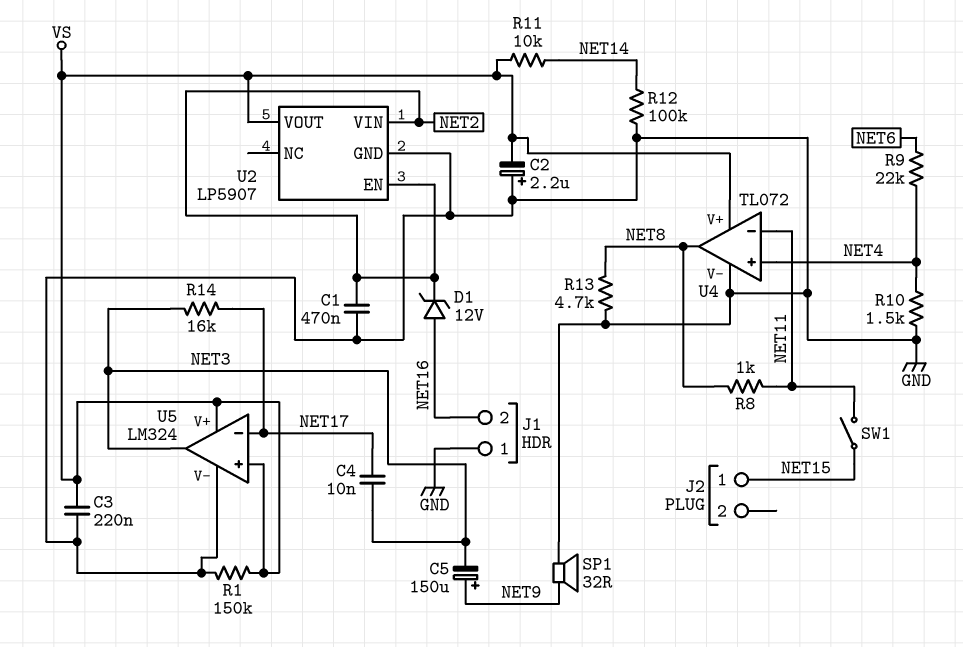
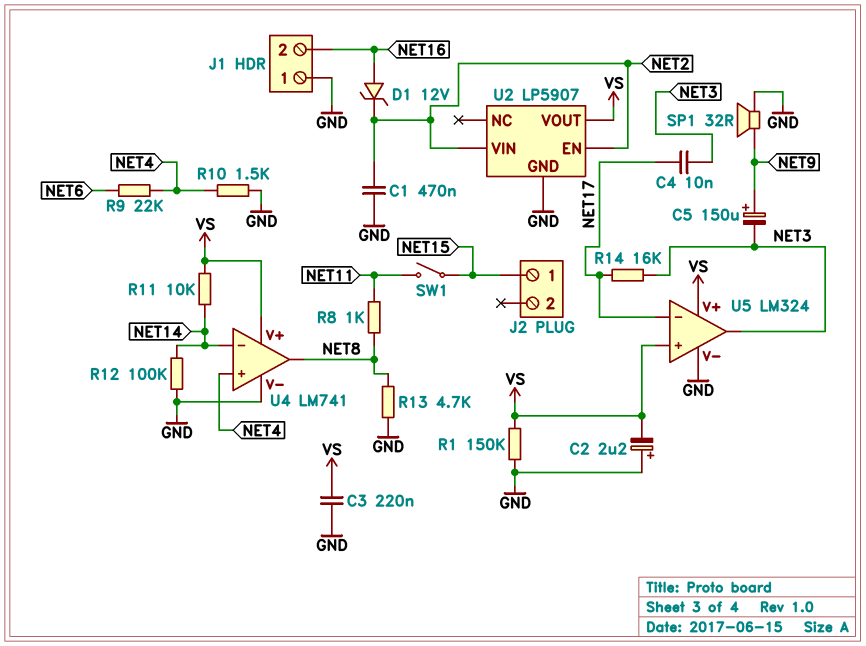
U4: TL072 -> LM741
U4 pin in-: NET11 -> NET14

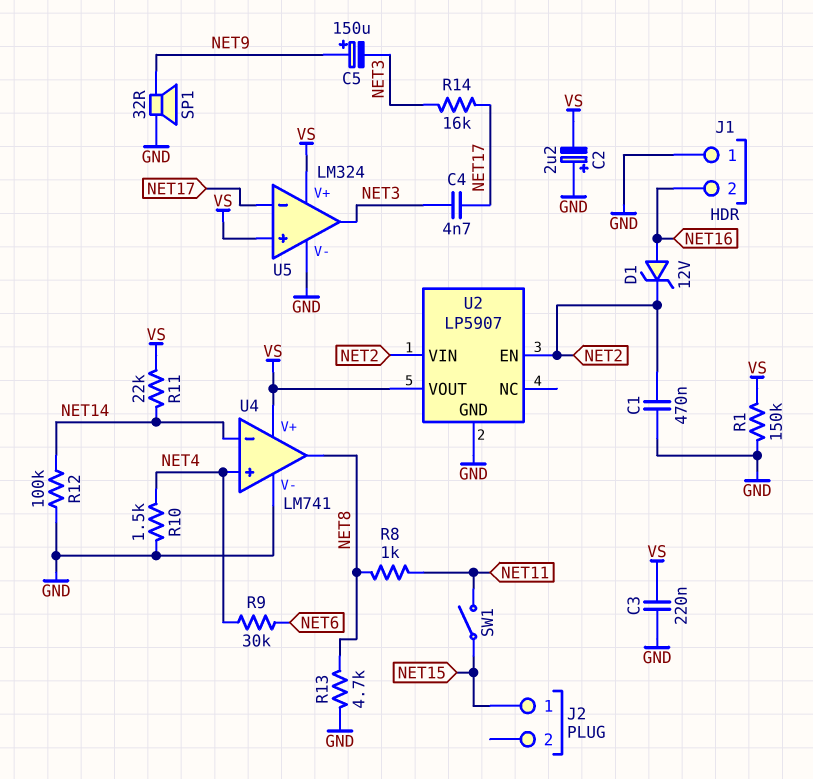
C4: 10nF (NET3, NET17) -> 4.7nF (NET3, NET17)
R9: 22k (NET4, NET6) -> 30k (NET4, NET6)
R11: 10k (NET14, VS) -> 22k (NET14, VS)

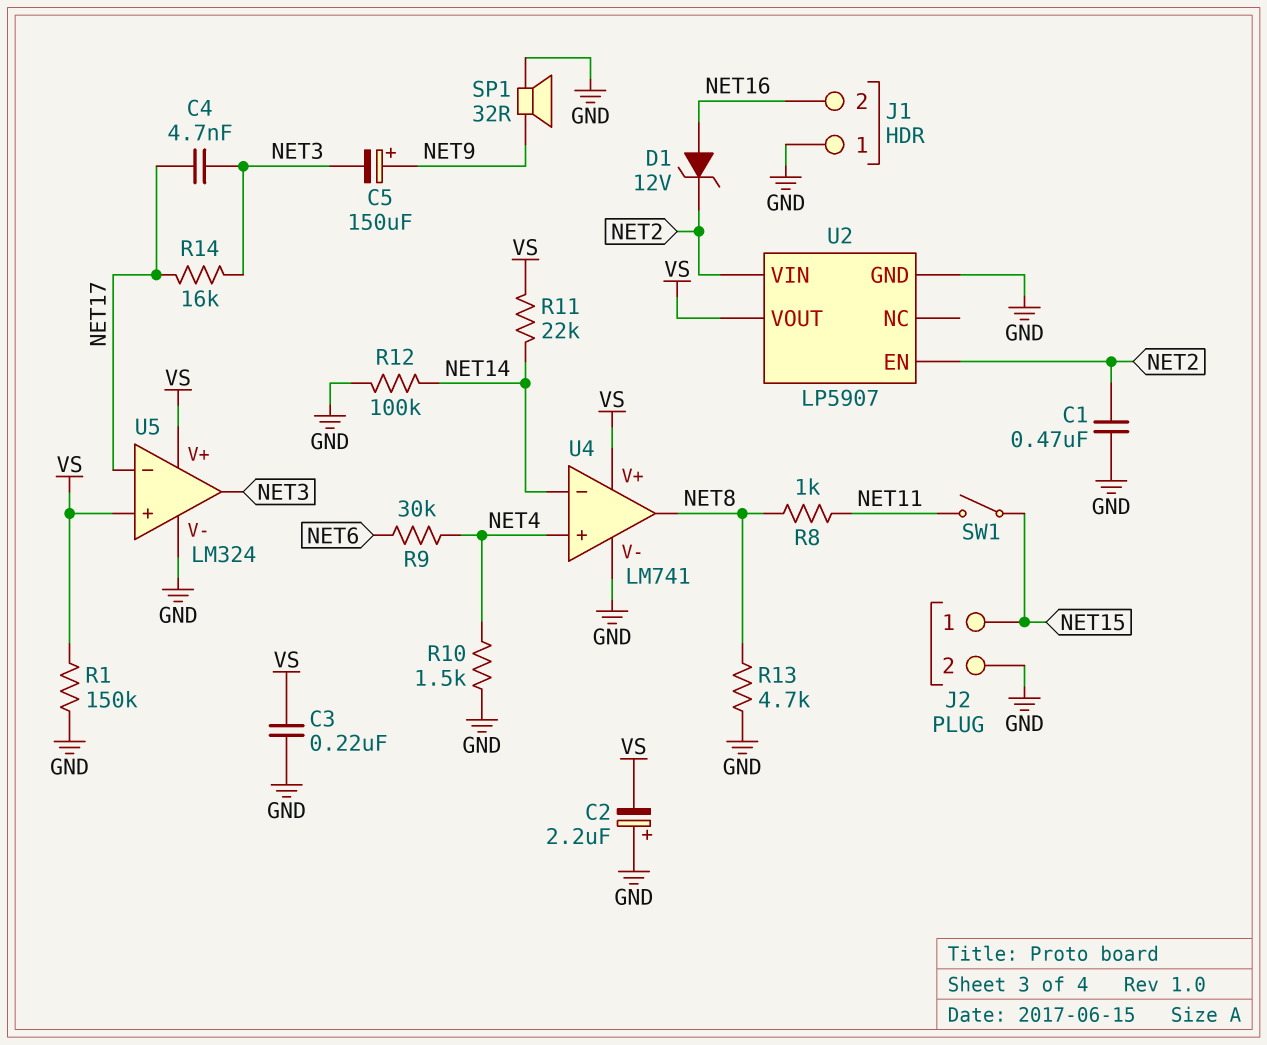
J2 pin 2: none -> GND

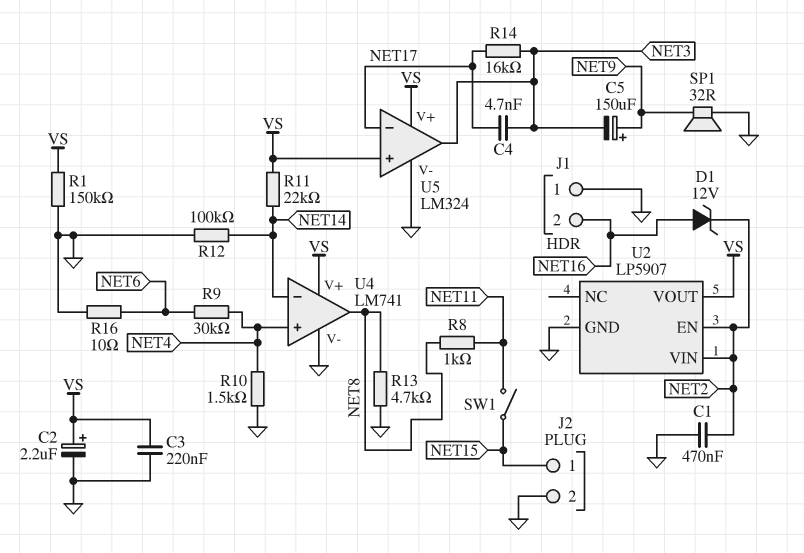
C2: 2.2uF (plus GND, minus VS) -> 2.2uF (plus VS, minus GND)
R16: none -> 10 (GND, NET6)

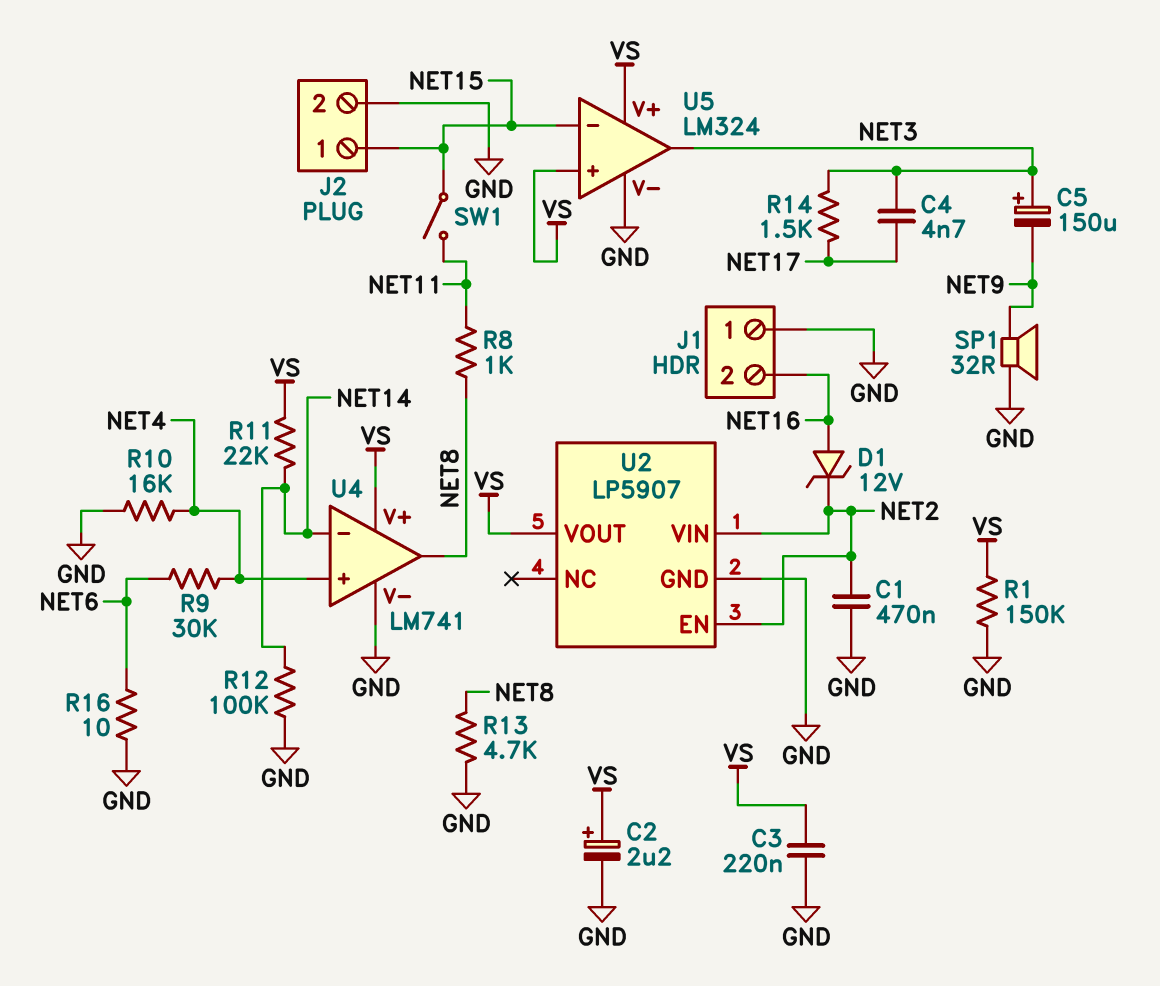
C5: 150uF (plus NET9, minus NET3) -> 150uF (plus NET3, minus NET9)
R10: 1.5k (GND, NET4) -> 16k (GND, NET4)
R14: 16k (NET3, NET17) -> 1.5k (NET3, NET17)
U5 pin in-: NET17 -> NET15

